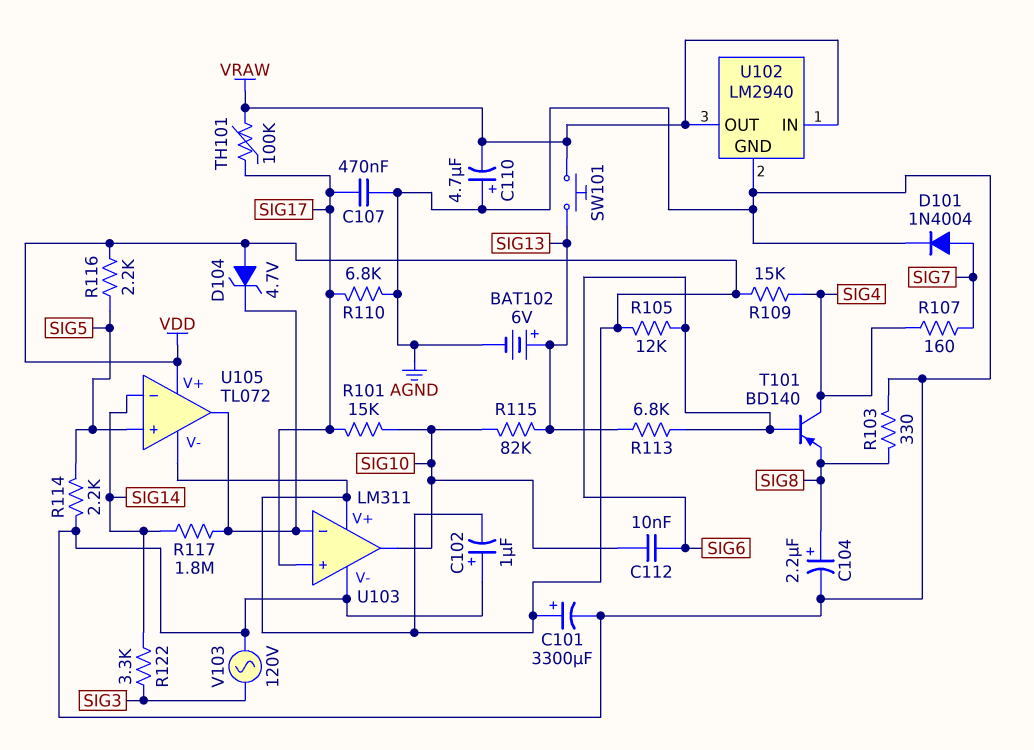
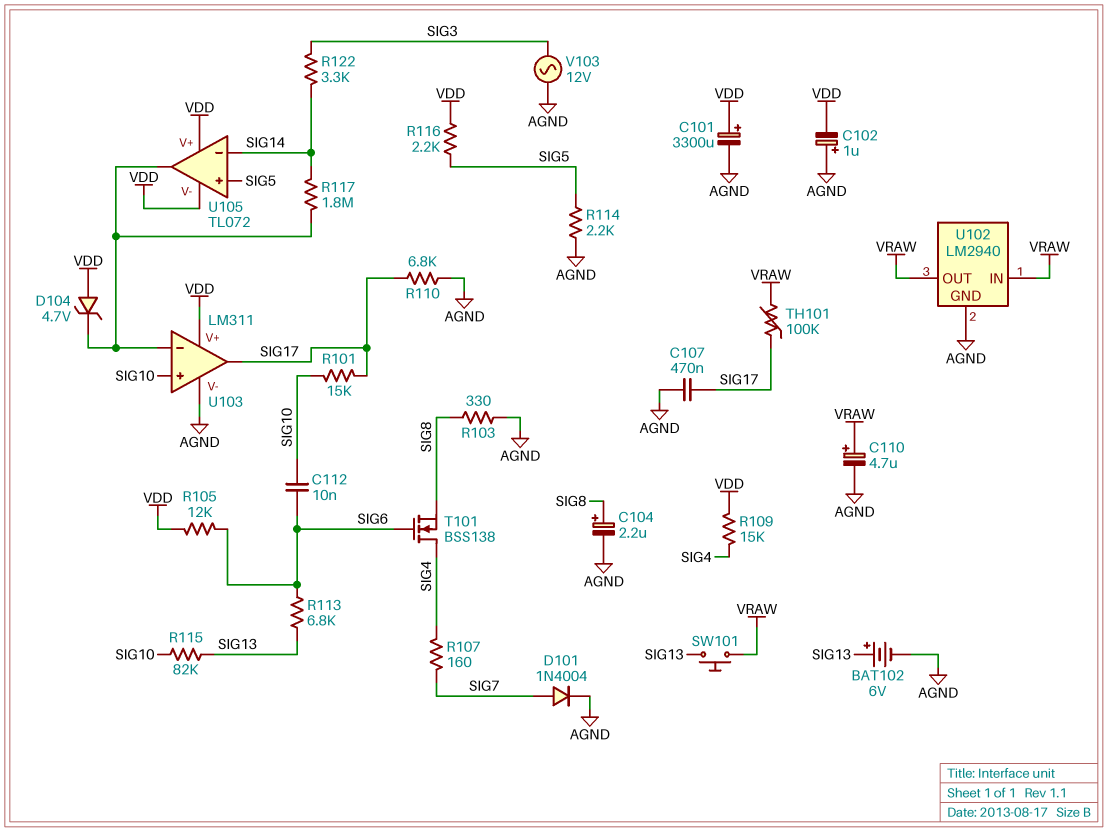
C110: 4.7uF (plus AGND, minus VRAW) -> 4.7uF (plus VRAW, minus AGND)
T101: PNP BD140 (B SIG6, C SIG4, E SIG8) -> NMOS BSS138 (G SIG6, D SIG4, S SIG8)
U103 pin in+: SIG17 -> SIG10
U103 pin out: SIG10 -> SIG17
V103: AC 120V (AGND, SIG3) -> AC 12V (AGND, SIG3)

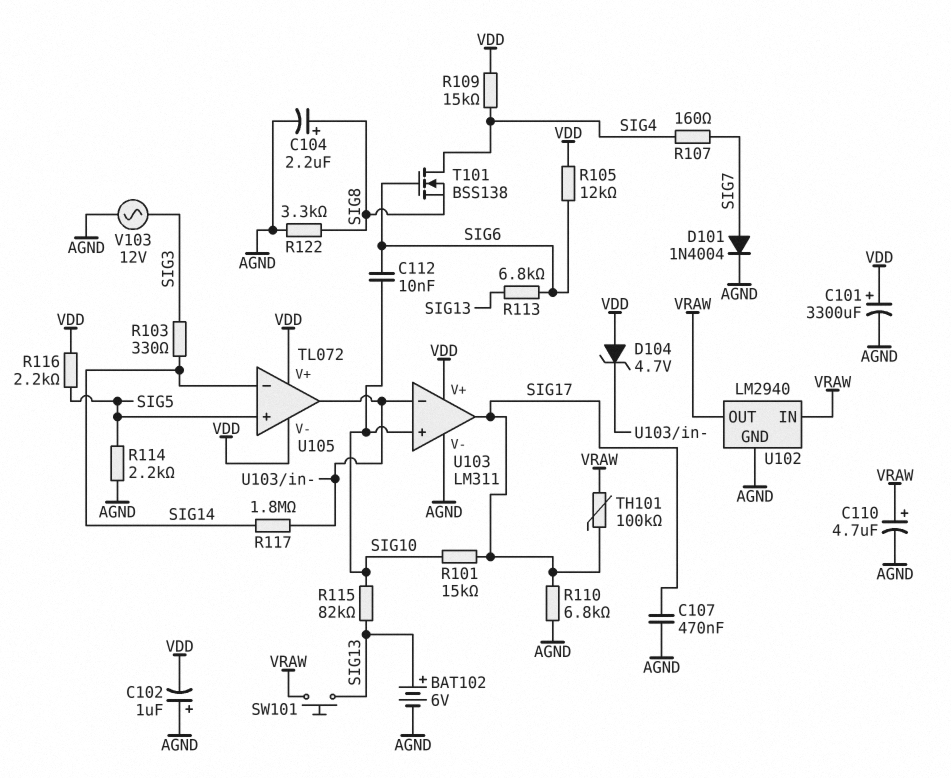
R103: 330 (AGND, SIG8) -> 330 (SIG3, SIG14)
R122: 3.3k (SIG3, SIG14) -> 3.3k (AGND, SIG8)

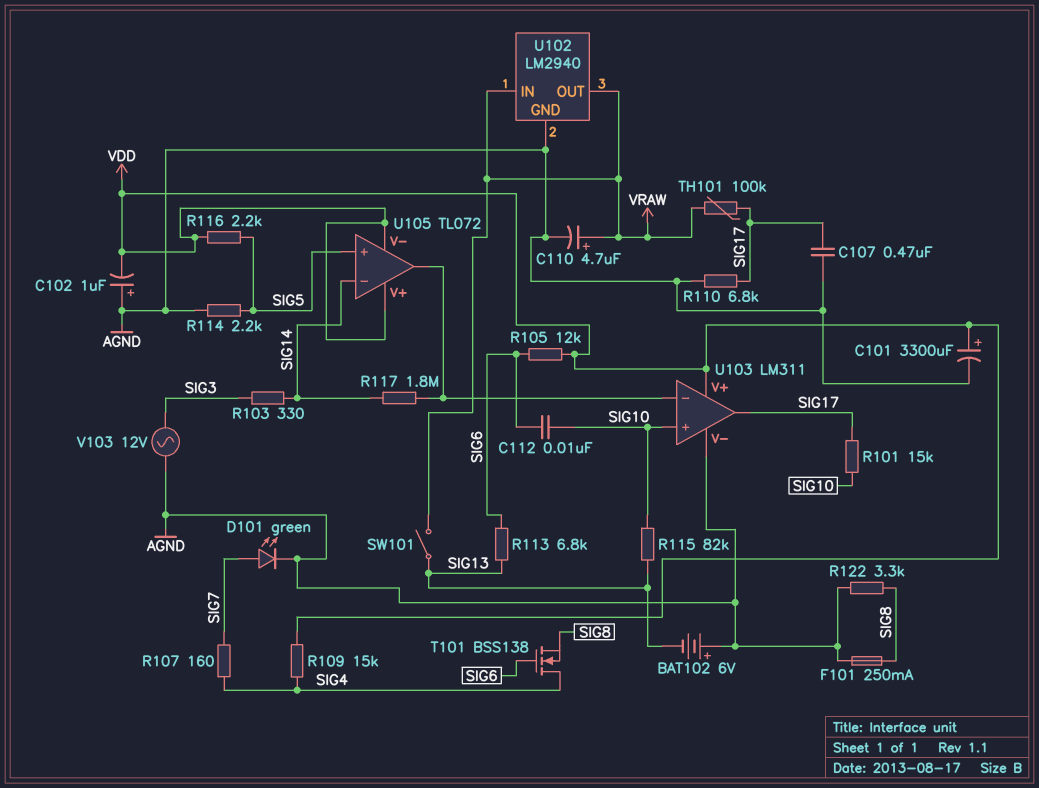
BAT102: 6V (plus SIG13, minus AGND) -> 6V (plus AGND, minus SIG13)
C104: 2.2uF (plus SIG8, minus AGND) -> none
D101: diode 1N4004 (A SIG7, K AGND) -> LED green (A SIG7, K AGND)
D104: zener 4.7V (A VDD, K U103/in-) -> none
F101: none -> 250mA (AGND, SIG8)
SW101: button (SIG13, VRAW) -> switch (SIG13, VRAW)

